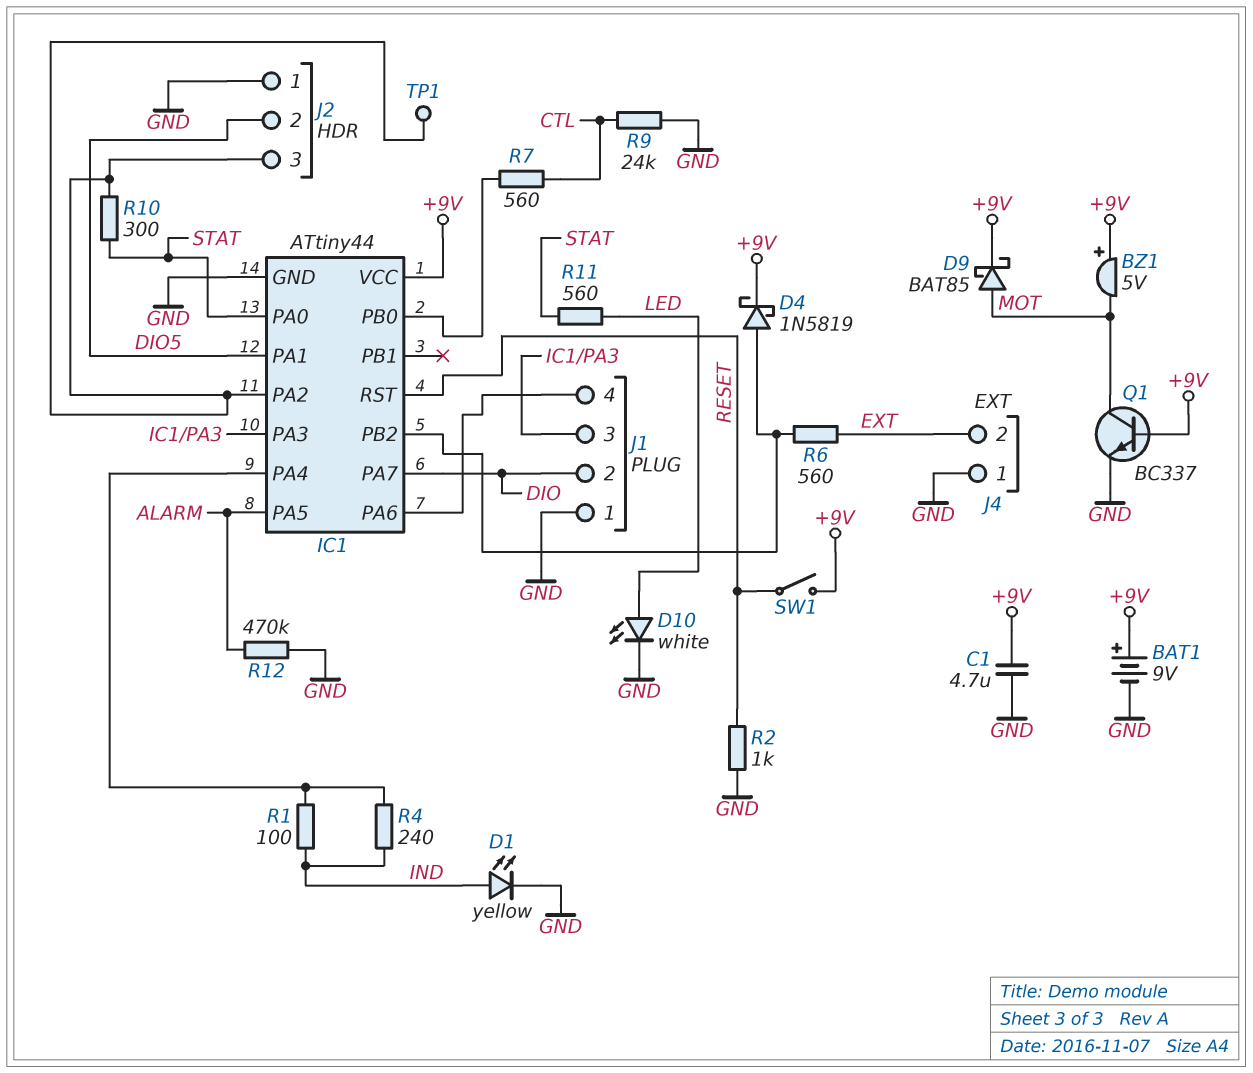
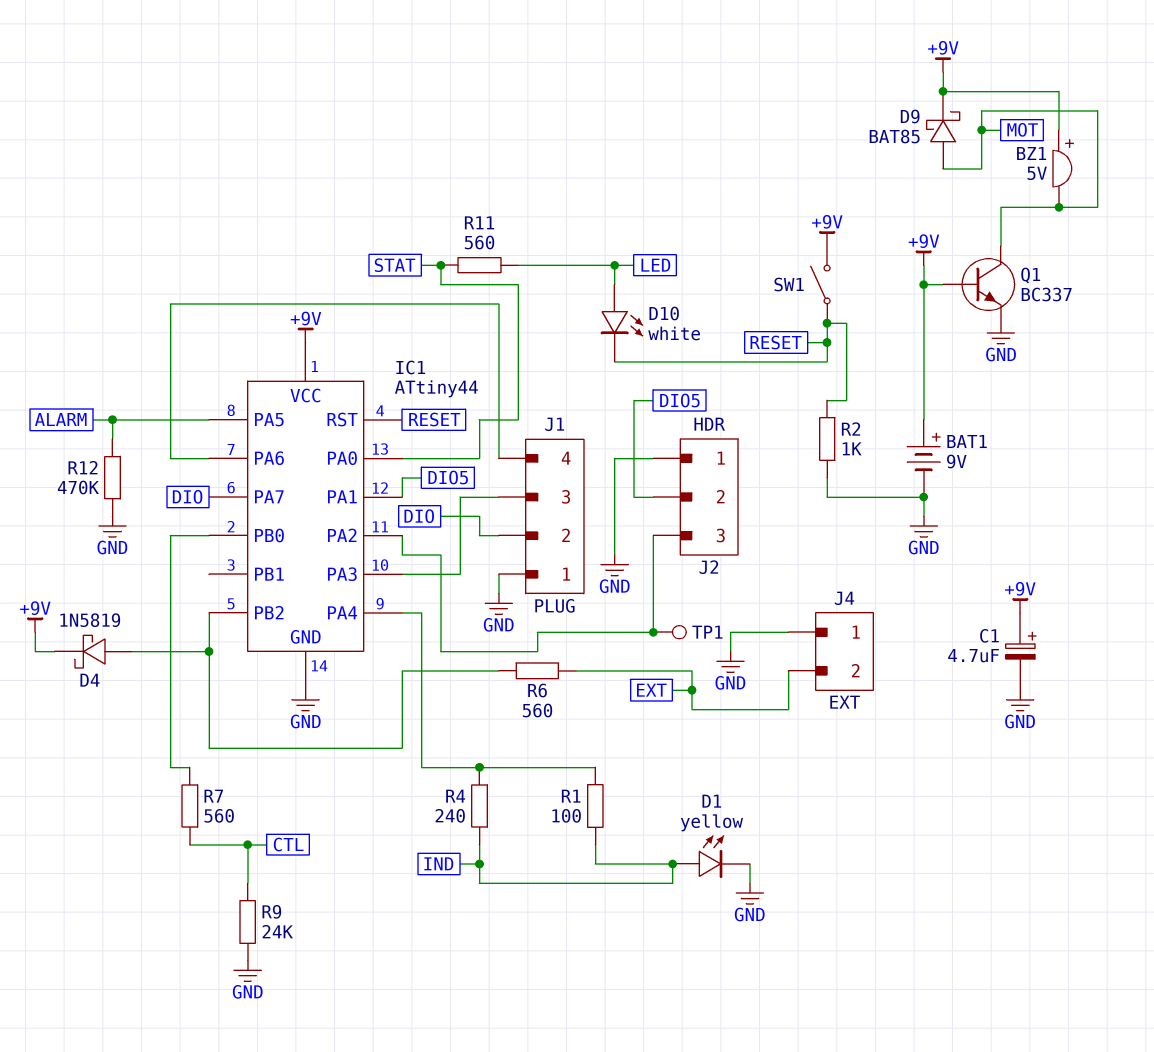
C1: 4.7uF (+9V, GND) -> 4.7uF (plus +9V, minus GND)
D10: LED white (A LED, K GND) -> LED white (A LED, K RESET)
R10: 300 (IC1/PA2, STAT) -> none

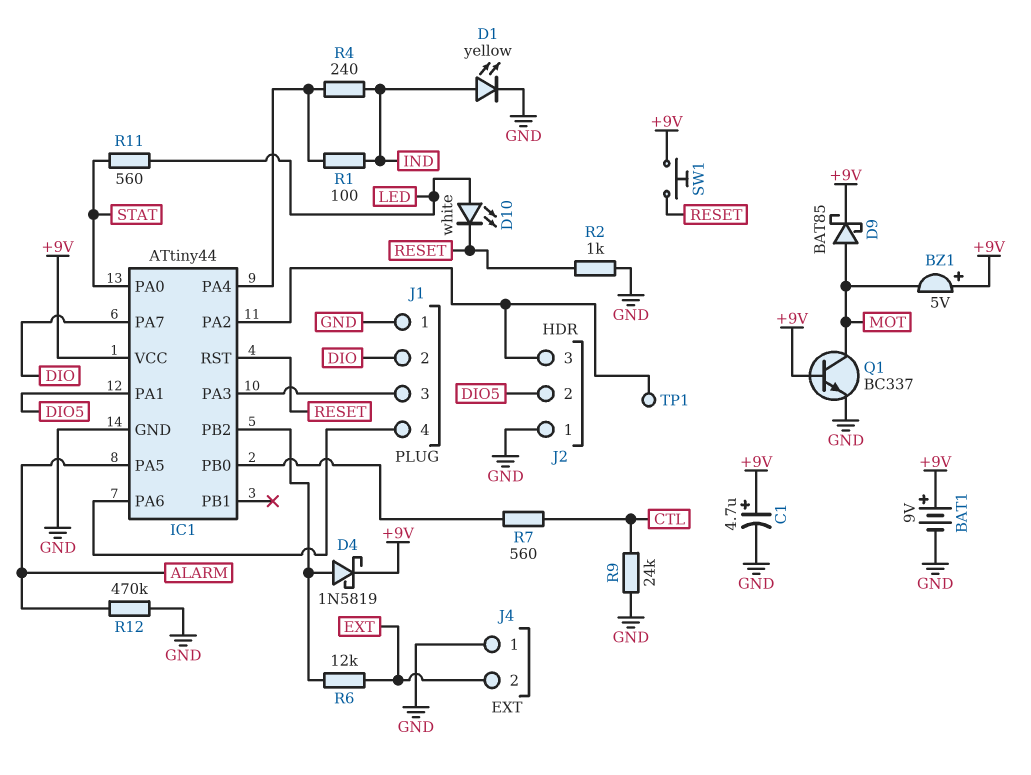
R6: 560 (EXT, IC1/PB2) -> 12k (EXT, IC1/PB2)
SW1: switch (+9V, RESET) -> button (+9V, RESET)

